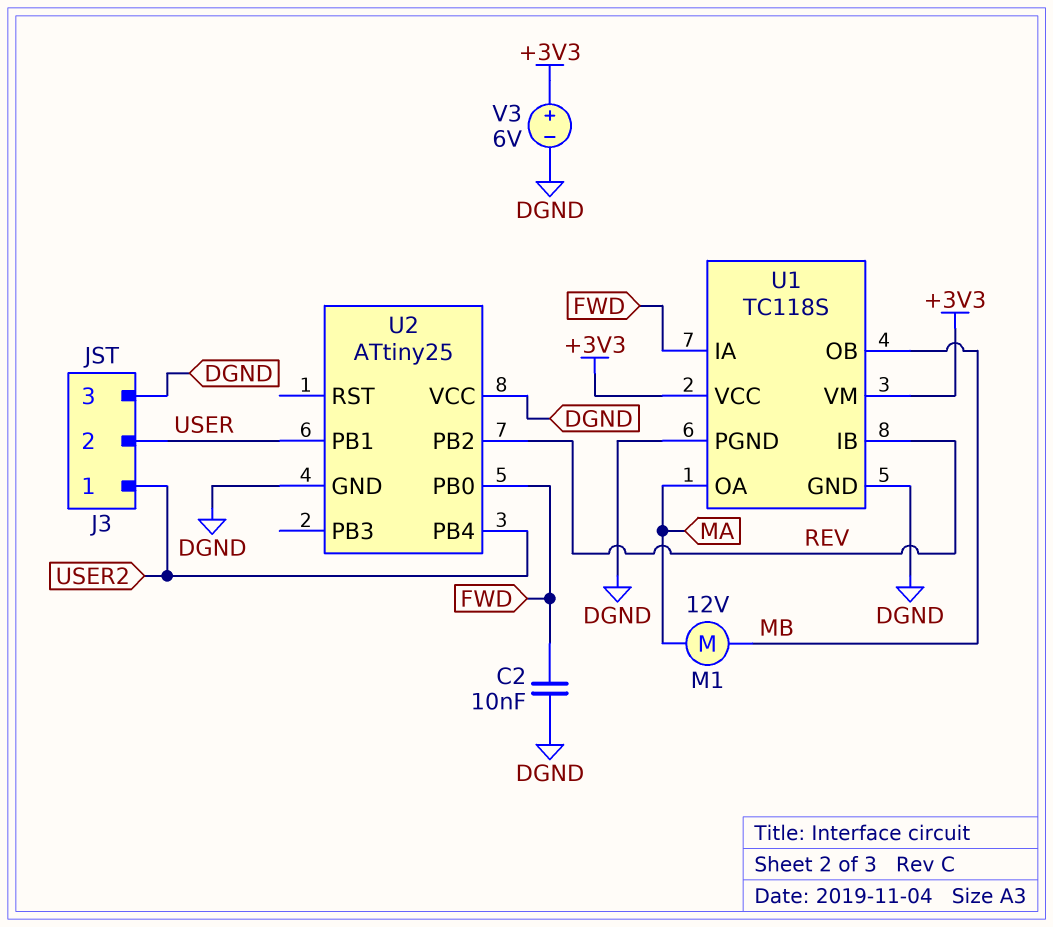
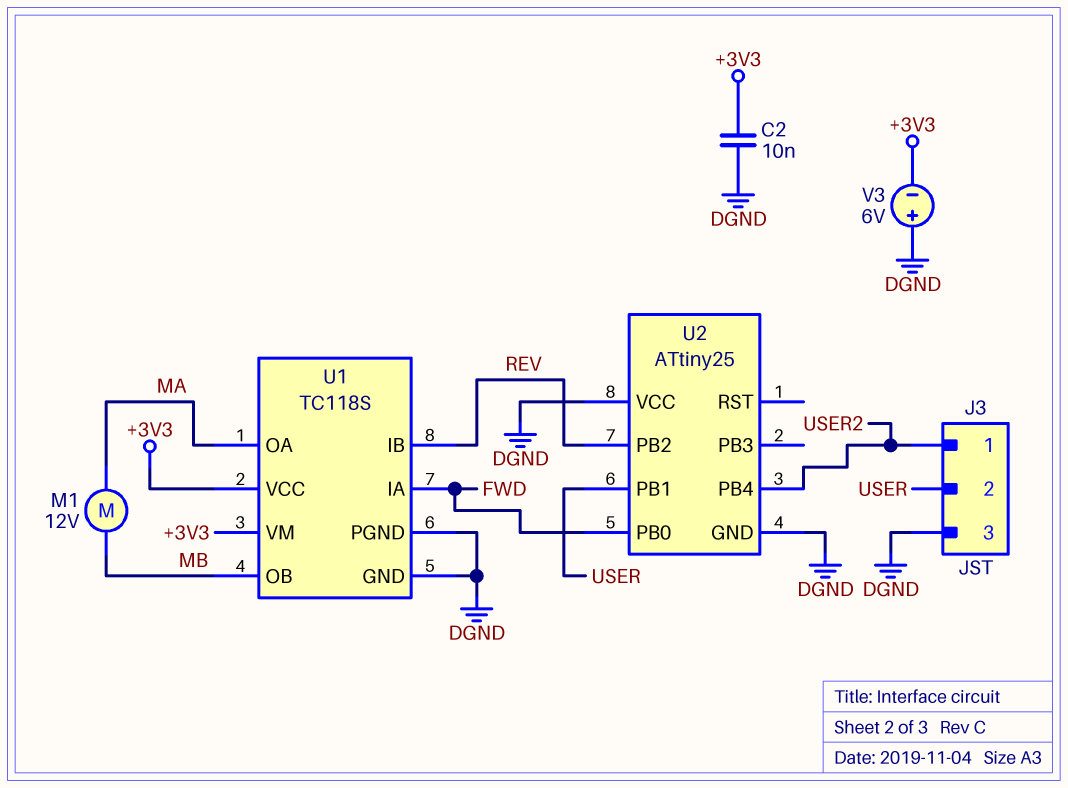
C2: 10nF (DGND, FWD) -> 10nF (+3V3, DGND)
V3: 6V (plus +3V3, minus DGND) -> 6V (plus DGND, minus +3V3)

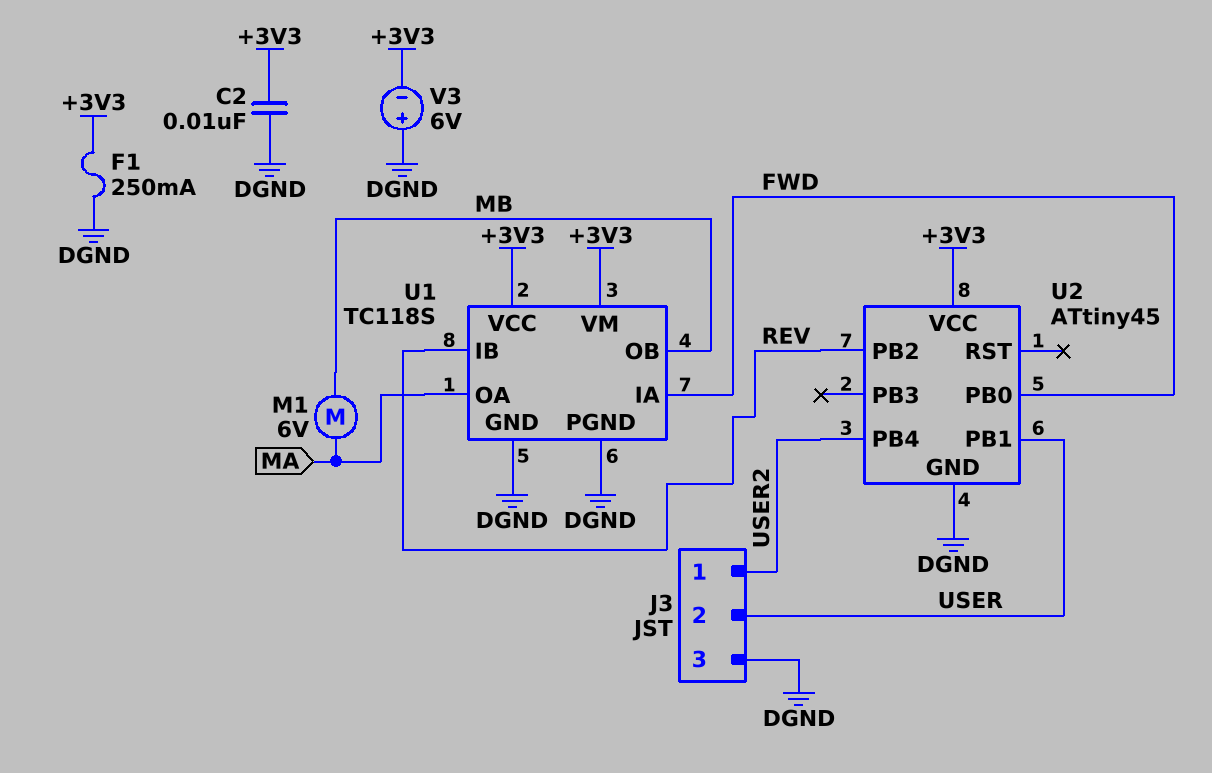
F1: none -> 250mA (+3V3, DGND)
M1: motor 12V (MA, MB) -> motor 6V (MA, MB)
U2: ATtiny25 -> ATtiny45
U2 pin VCC: DGND -> +3V3

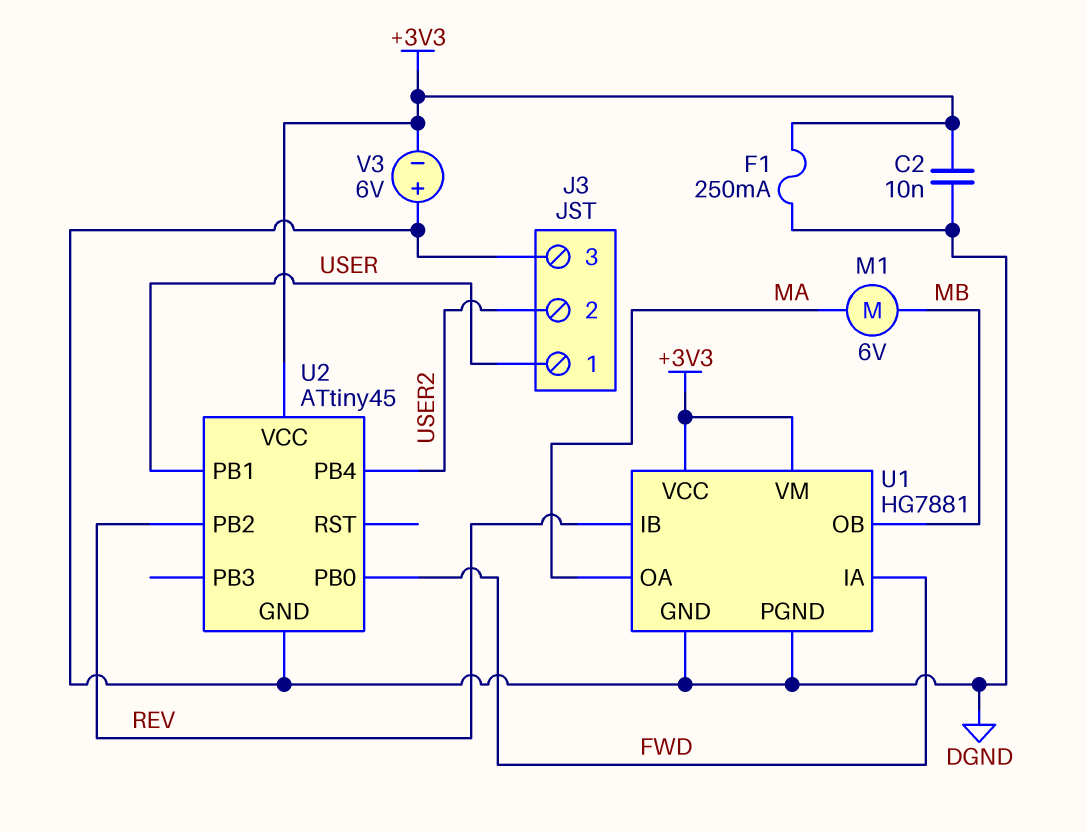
J3 pin 1: USER2 -> USER
J3 pin 2: USER -> USER2
U1: TC118S -> HG7881

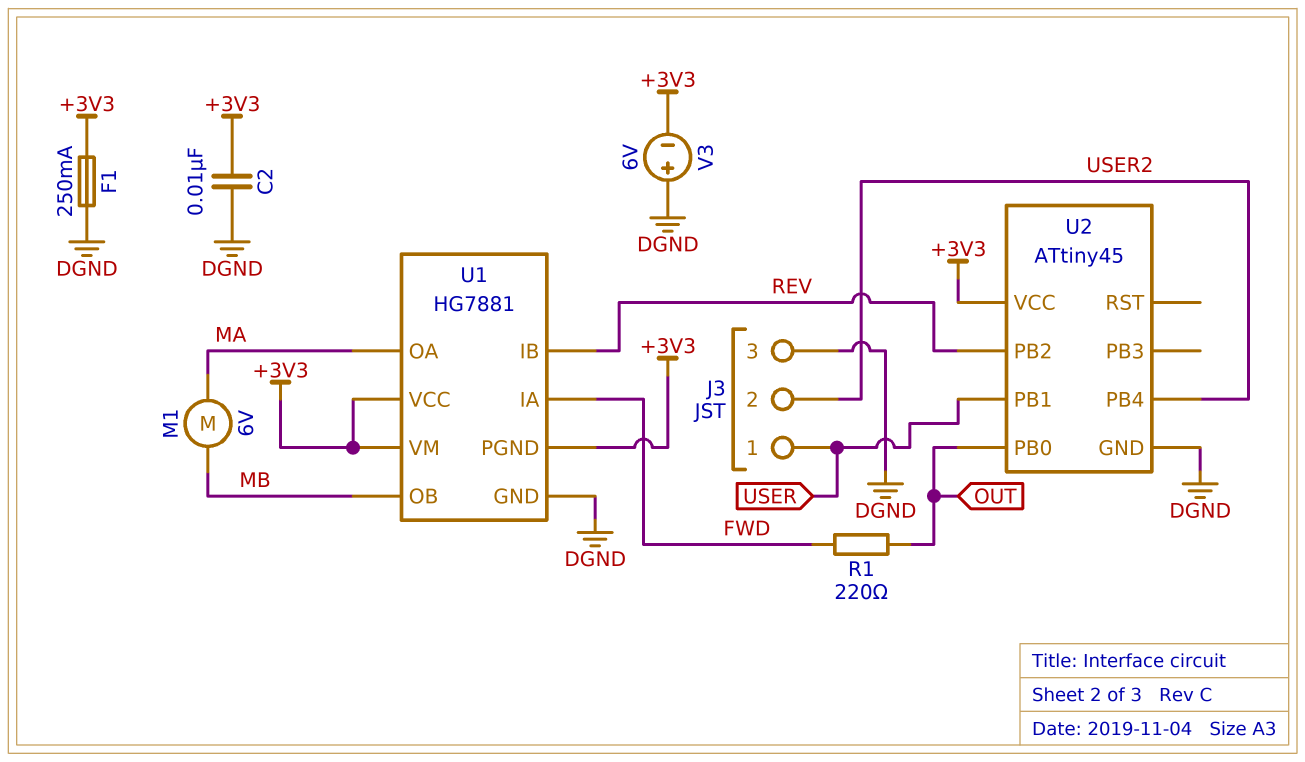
R1: none -> 220 (FWD, OUT)
U1 pin PGND: DGND -> +3V3
U2 pin PB0: FWD -> OUT

